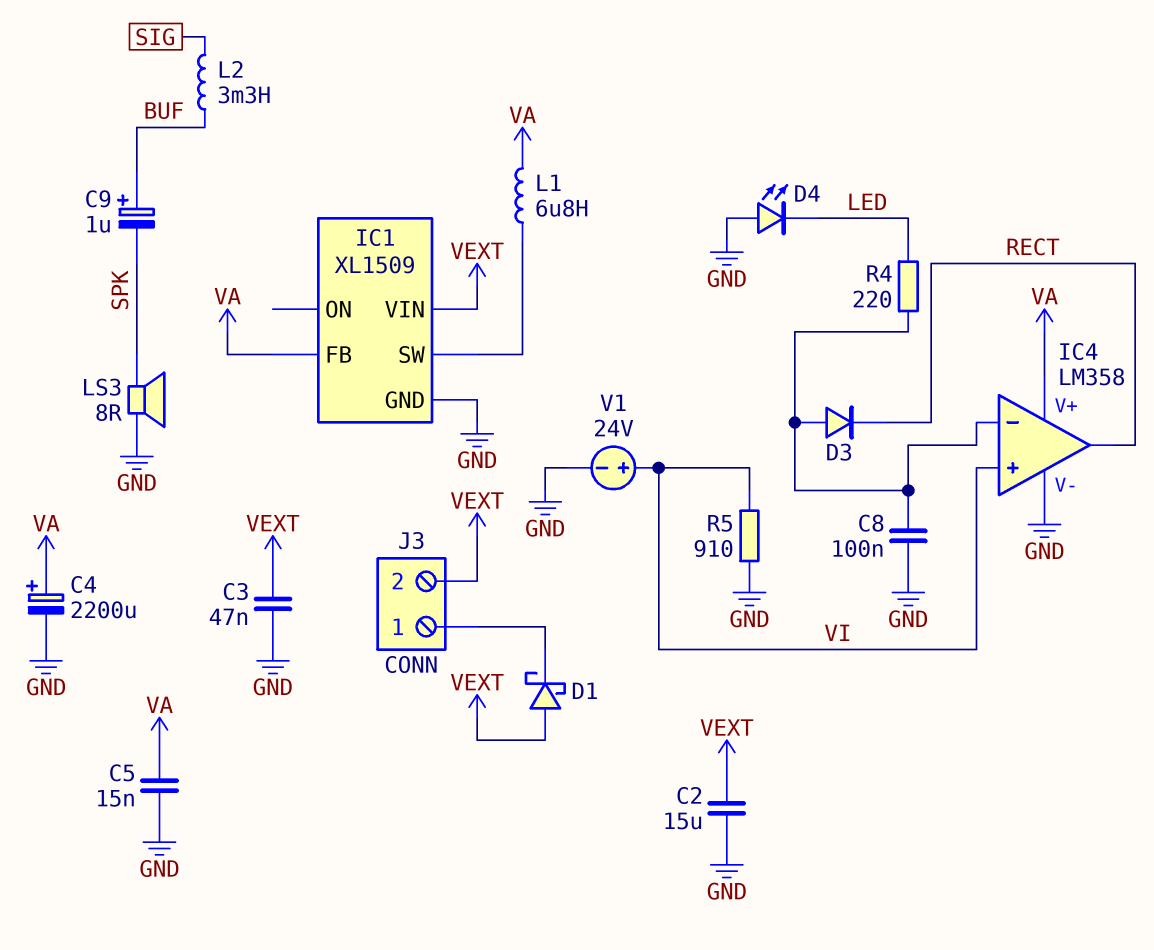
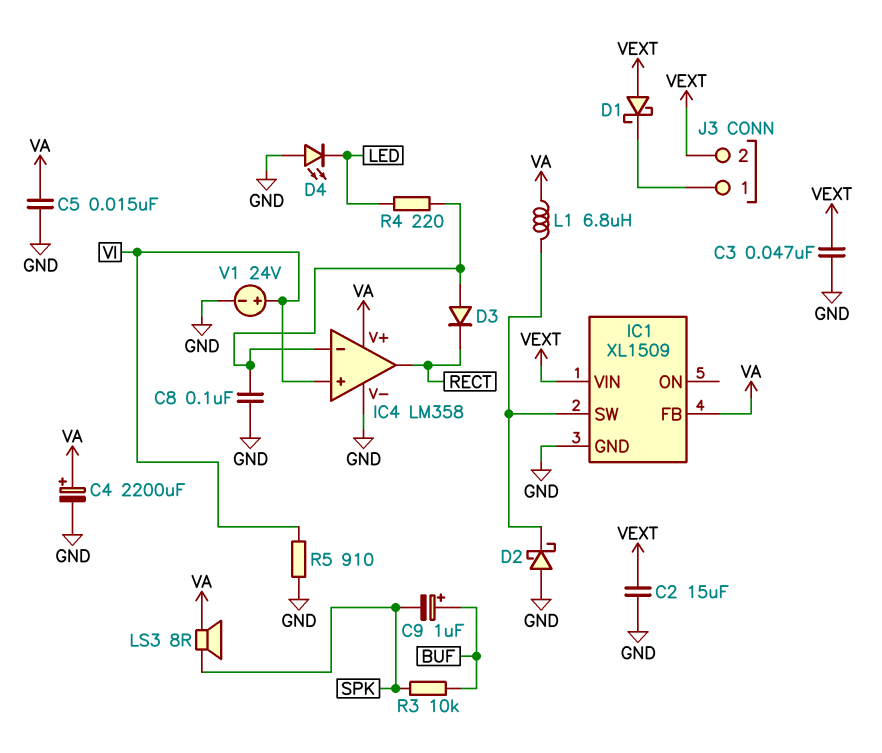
D2: none -> schottky (A GND, K IC1/SW)
L2: 3.3mH (BUF, SIG) -> none
LS3: speaker 8R (GND, SPK) -> speaker 8R (SPK, VA)
R3: none -> 10k (BUF, SPK)

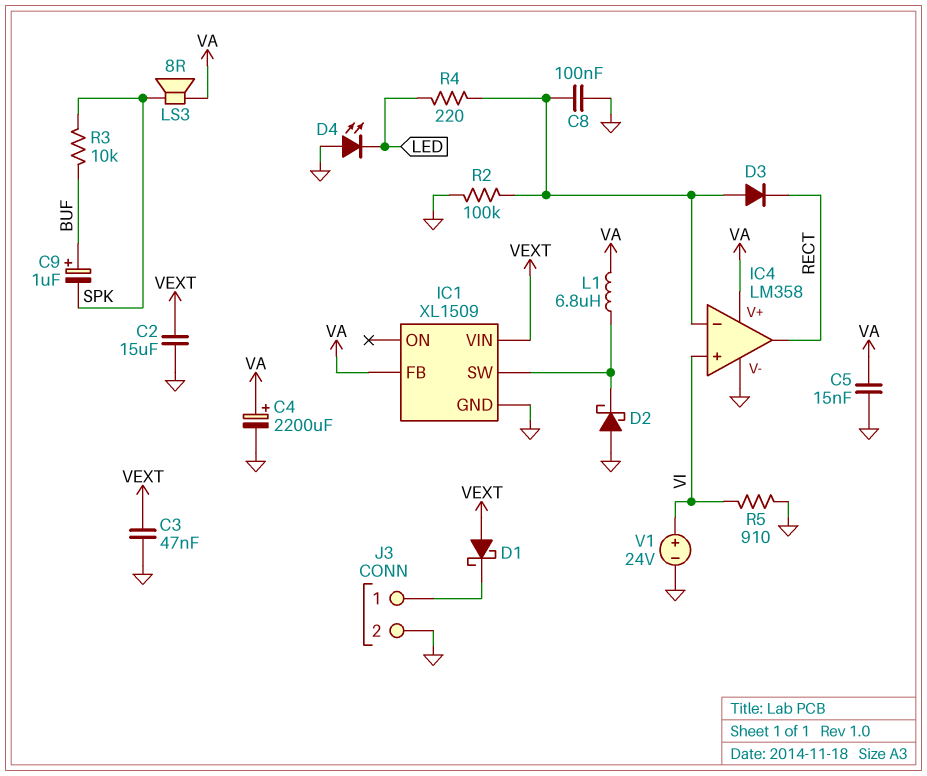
J3 pin 2: VEXT -> GND
R2: none -> 100k (GND, IC4/in-)

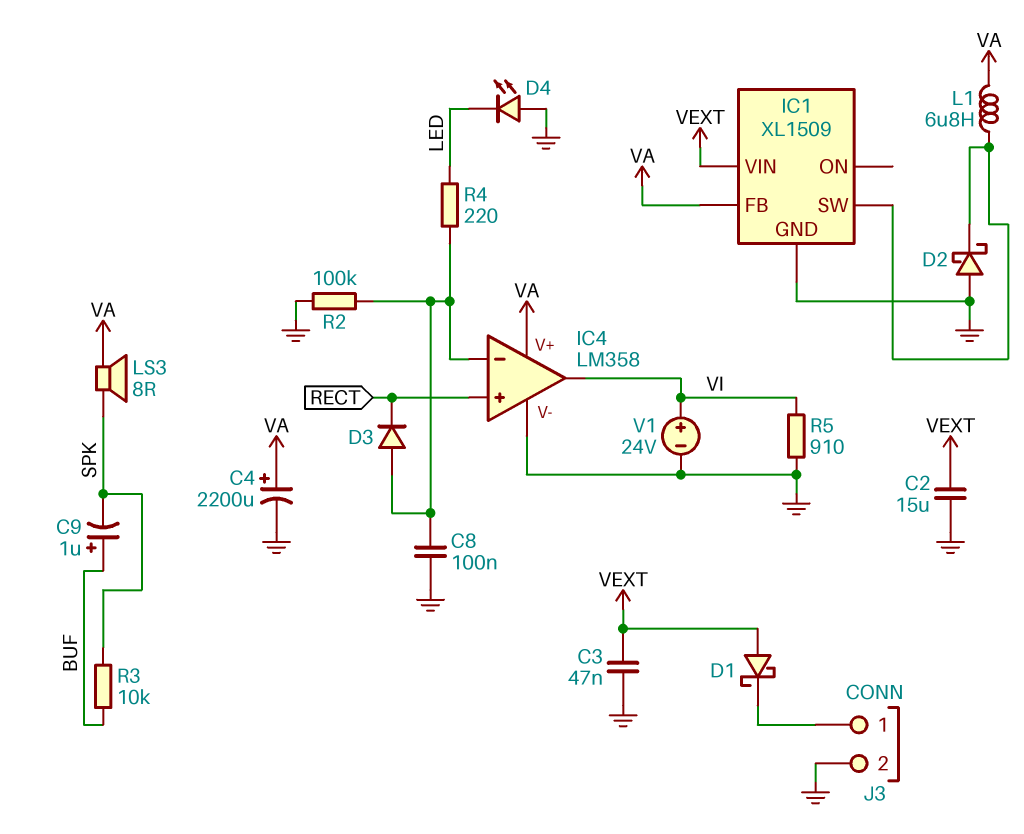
C5: 15nF (GND, VA) -> none
IC4 pin in+: VI -> RECT
IC4 pin out: RECT -> VI

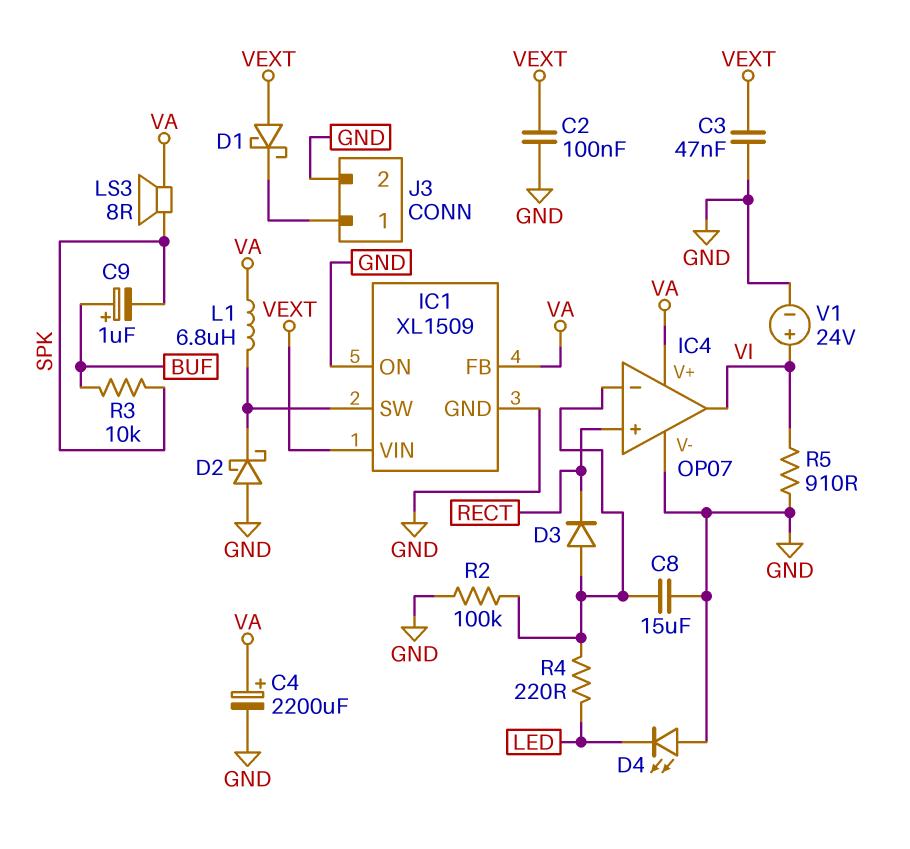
C2: 15uF (GND, VEXT) -> 100nF (GND, VEXT)
C8: 100nF (GND, IC4/in-) -> 15uF (GND, IC4/in-)
IC1 pin ON: none -> GND
IC4: LM358 -> OP07

